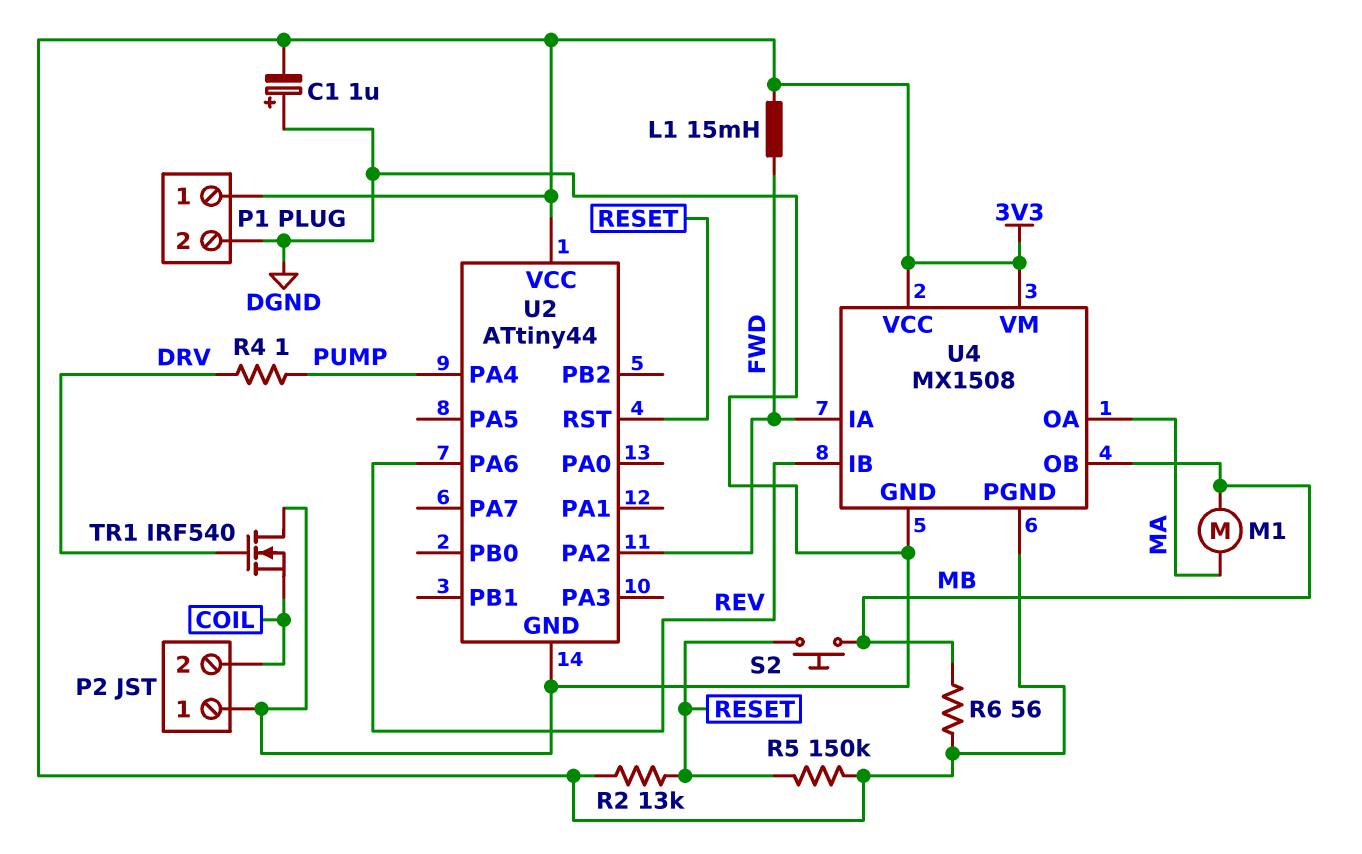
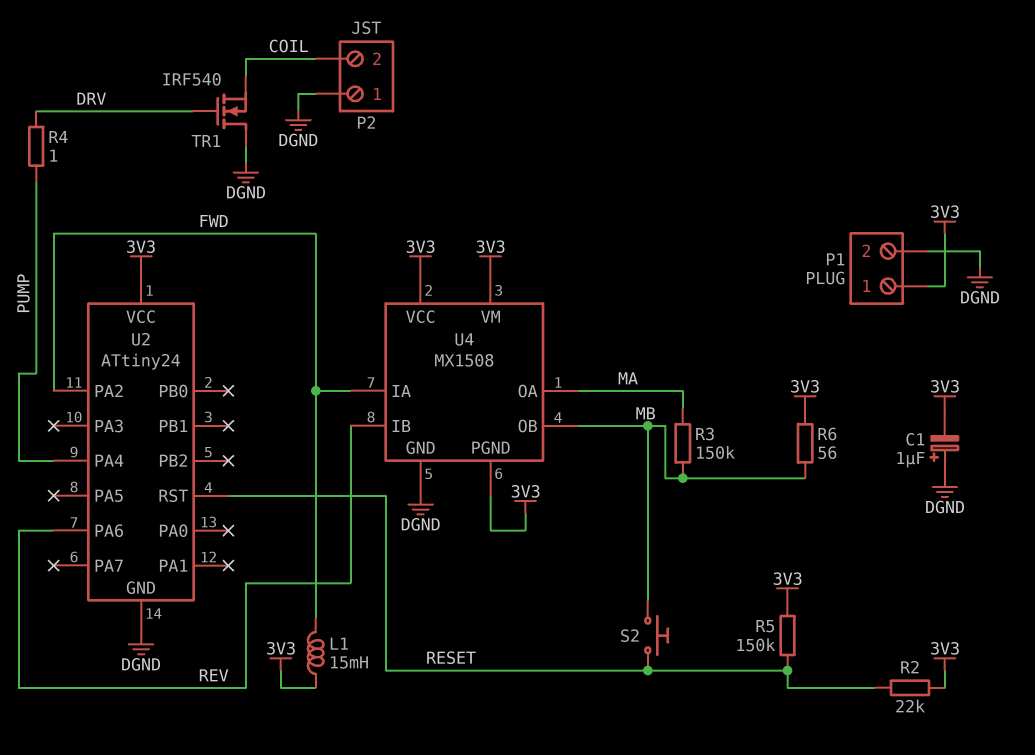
M1: motor (MA, MB) -> none
R2: 13k (3V3, RESET) -> 22k (3V3, RESET)
R3: none -> 150k (MA, MB)
U2: ATtiny44 -> ATtiny24

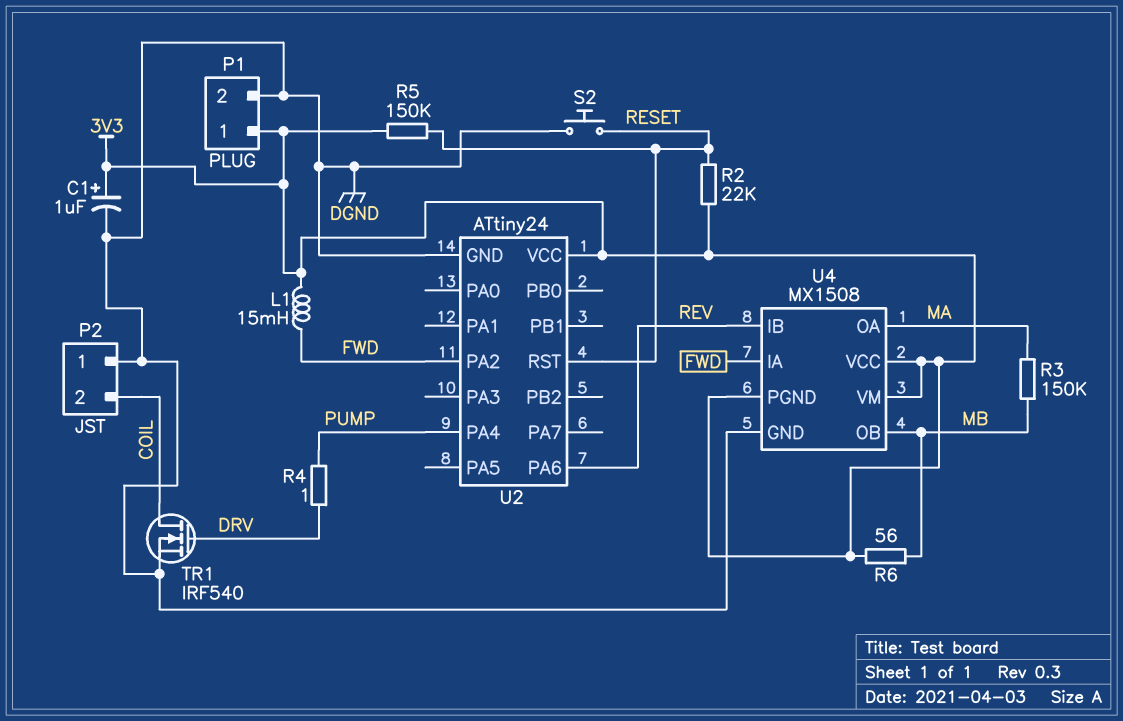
C1: 1uF (plus DGND, minus 3V3) -> 1uF (plus 3V3, minus DGND)
S2: button (MB, RESET) -> button (DGND, RESET)
TR1: NMOS IRF540 (G DRV, D DGND, S COIL) -> NMOS IRF540 (G DRV, D COIL, S DGND)

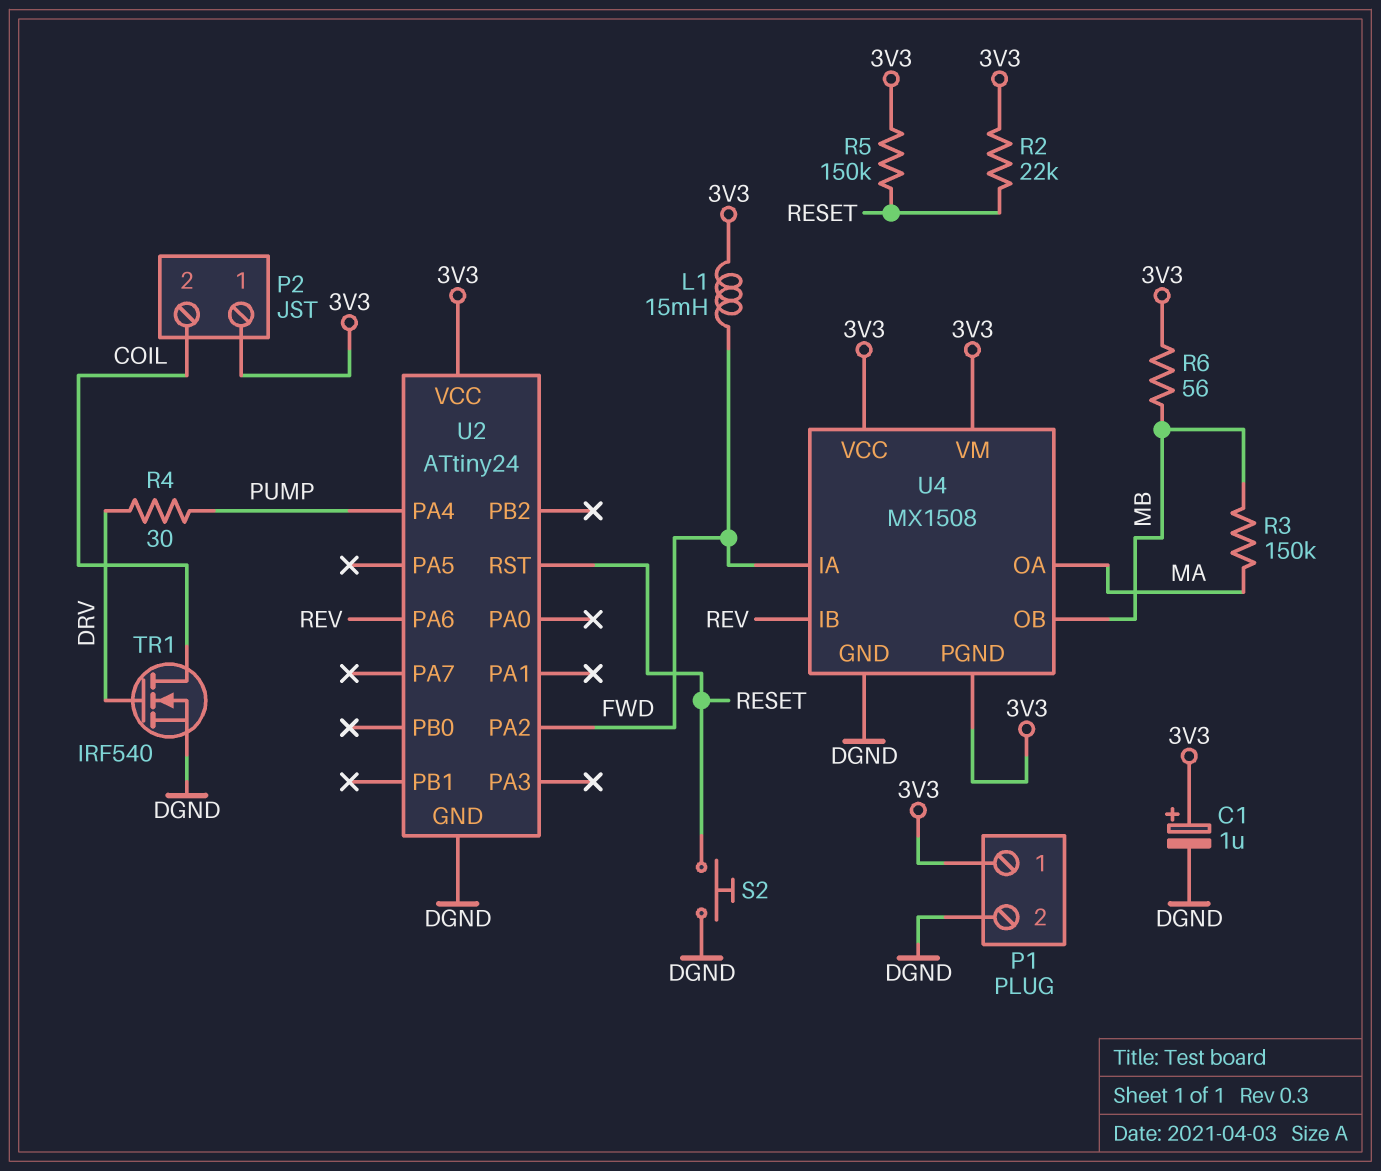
P2 pin 1: DGND -> 3V3
R4: 1 (DRV, PUMP) -> 30 (DRV, PUMP)

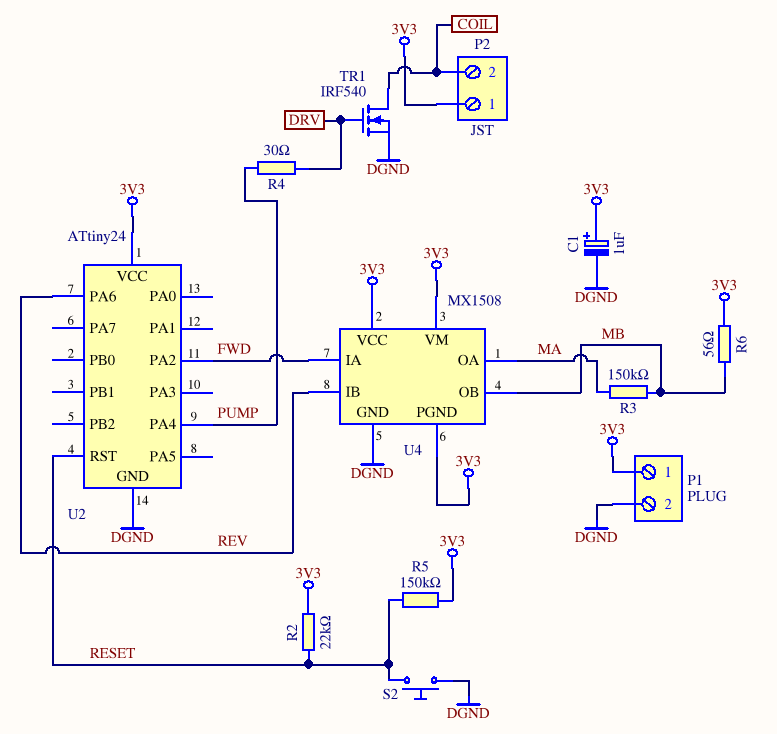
L1: 15mH (3V3, FWD) -> none

